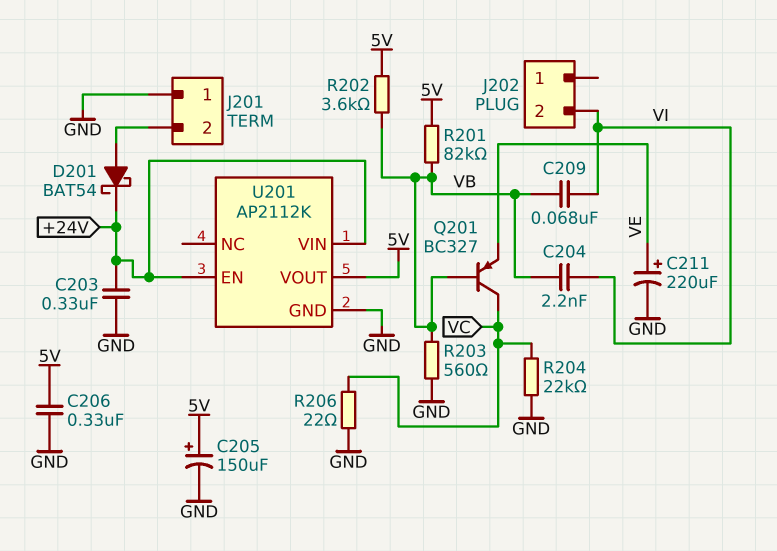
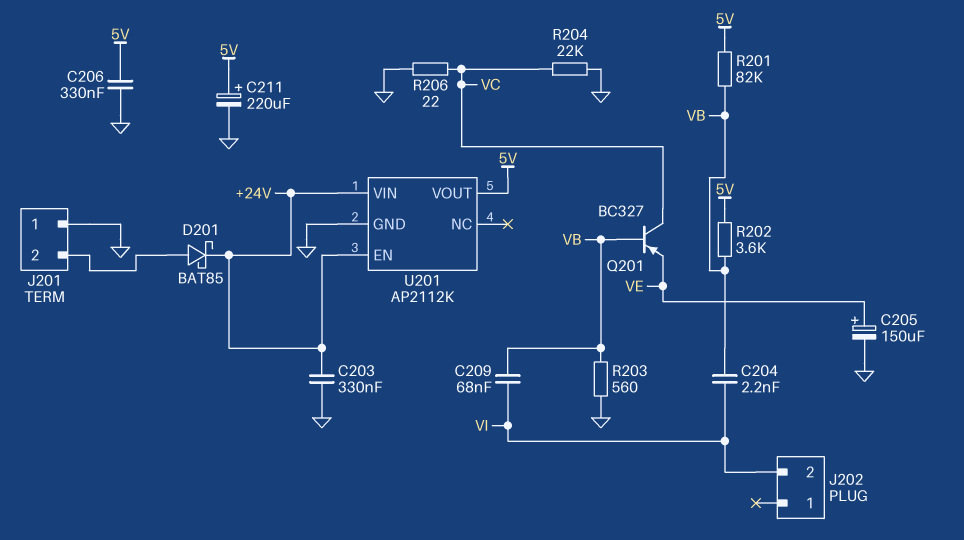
C205: 150uF (plus 5V, minus GND) -> 150uF (plus VE, minus GND)
C211: 220uF (plus VE, minus GND) -> 220uF (plus 5V, minus GND)
D201: schottky BAT54 (A J201/2, K +24V) -> schottky BAT85 (A J201/2, K +24V)

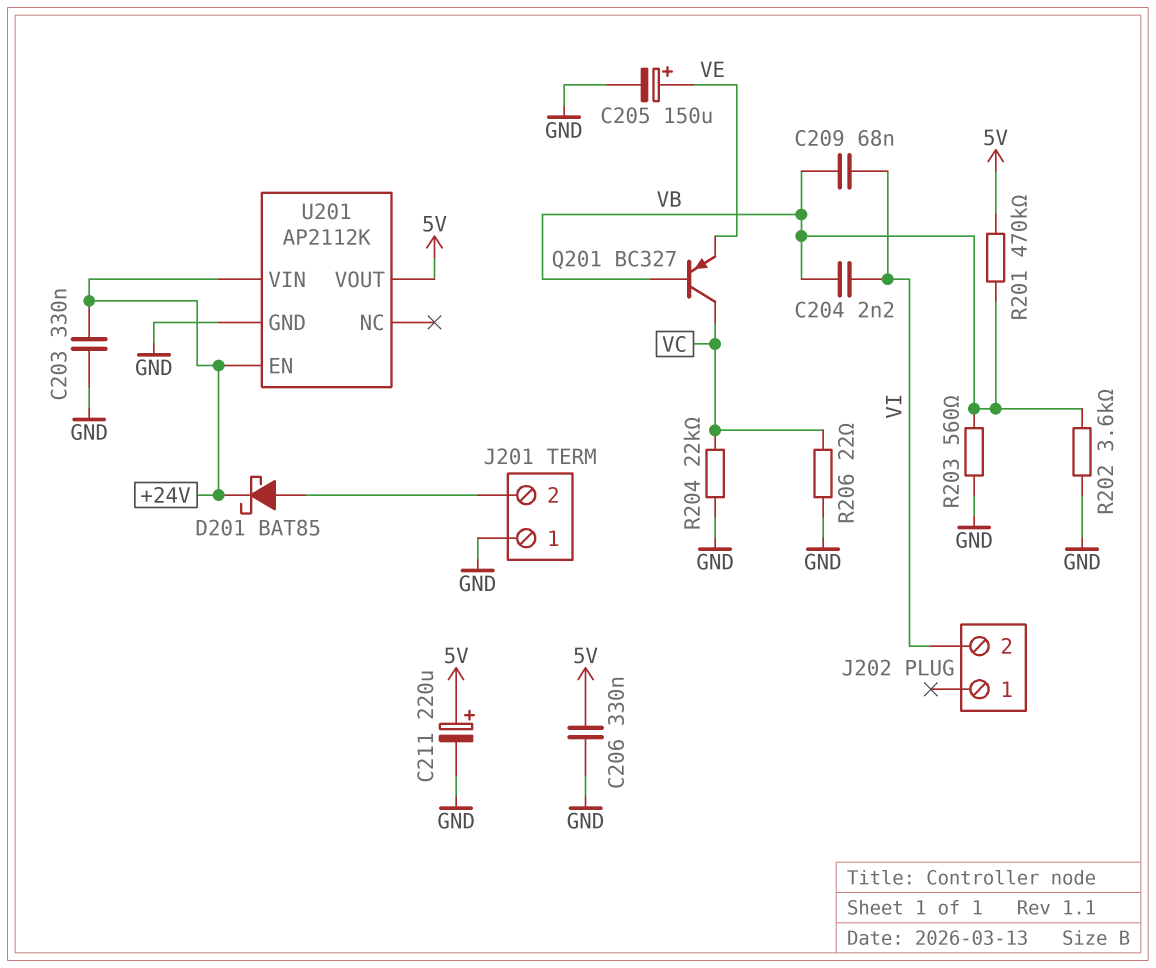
R201: 82k (5V, VB) -> 470k (5V, VB)
R202: 3.6k (5V, VB) -> 3.6k (GND, VB)

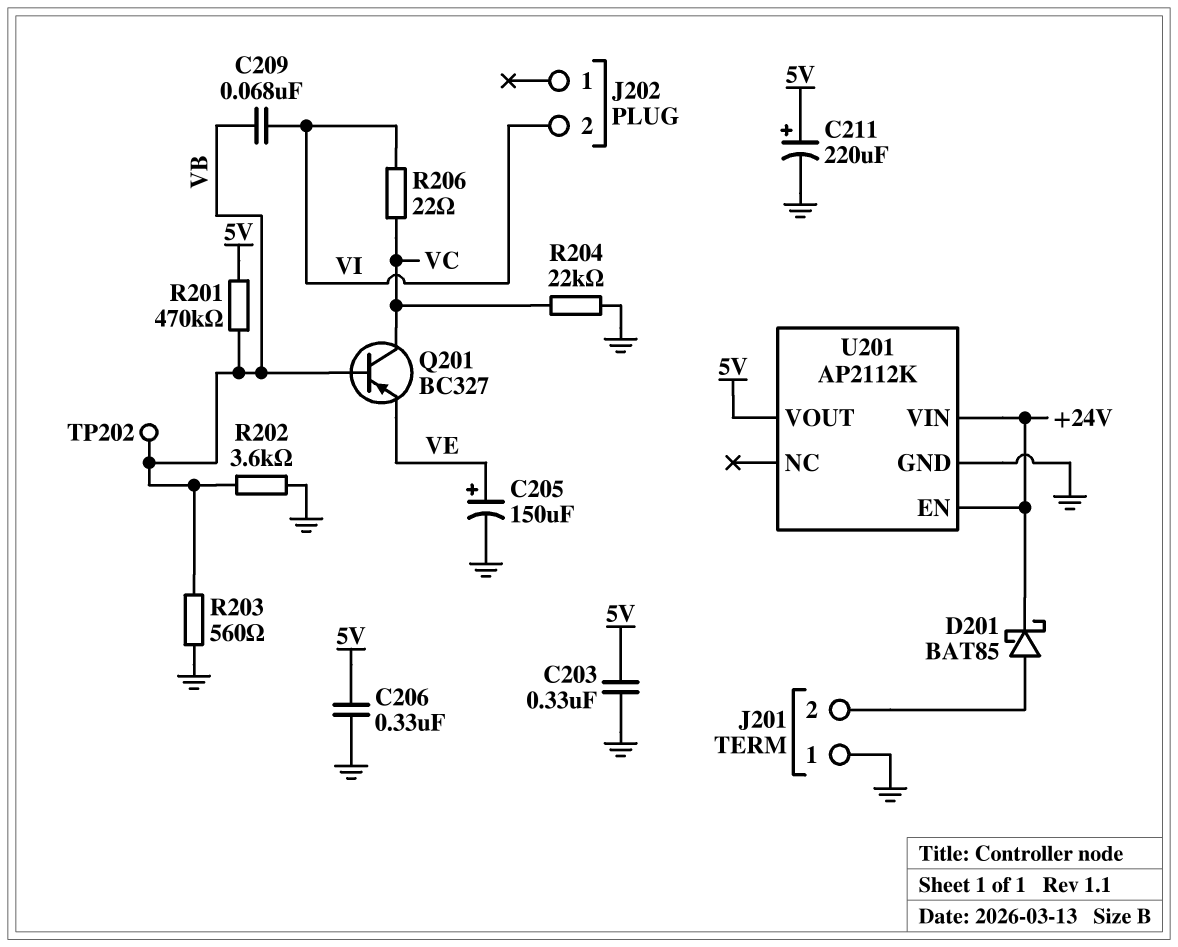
C203: 330nF (+24V, GND) -> 330nF (5V, GND)
C204: 2.2nF (VB, VI) -> none
R206: 22 (GND, VC) -> 22 (VC, VI)
TP202: none -> test point (VB)

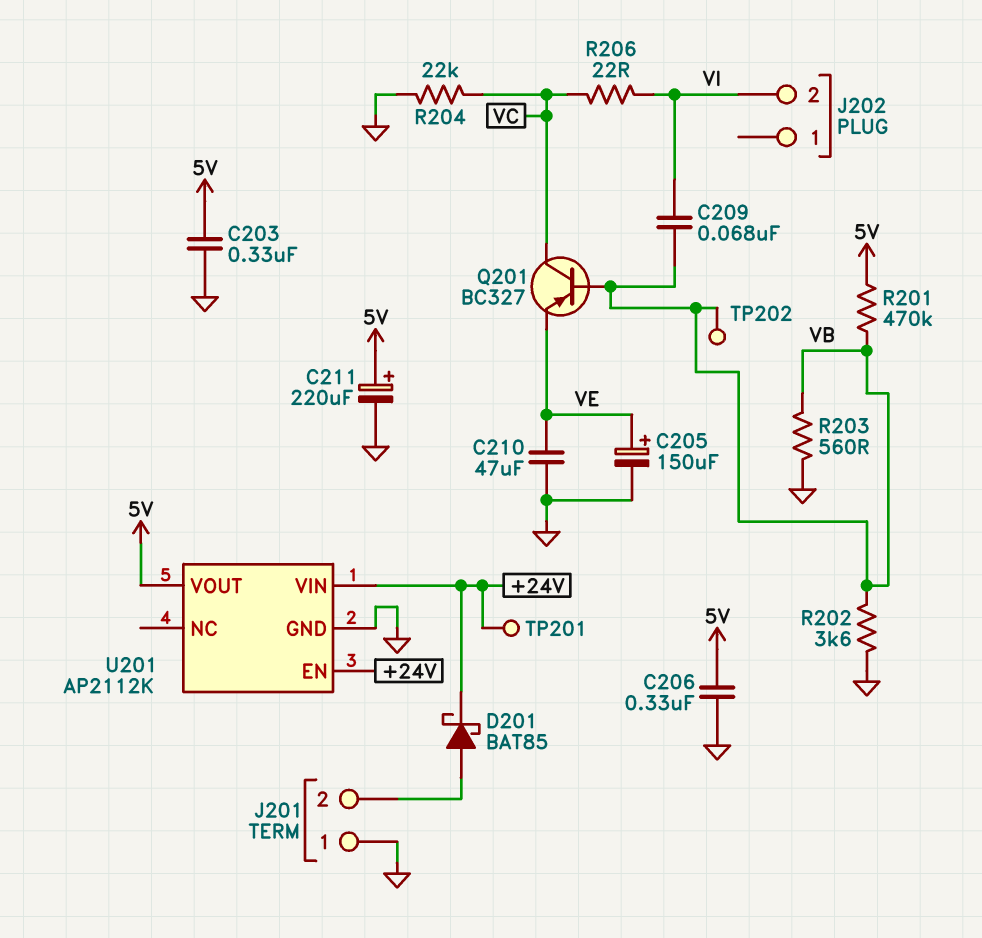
C210: none -> 47uF (GND, VE)
TP201: none -> test point (+24V)

